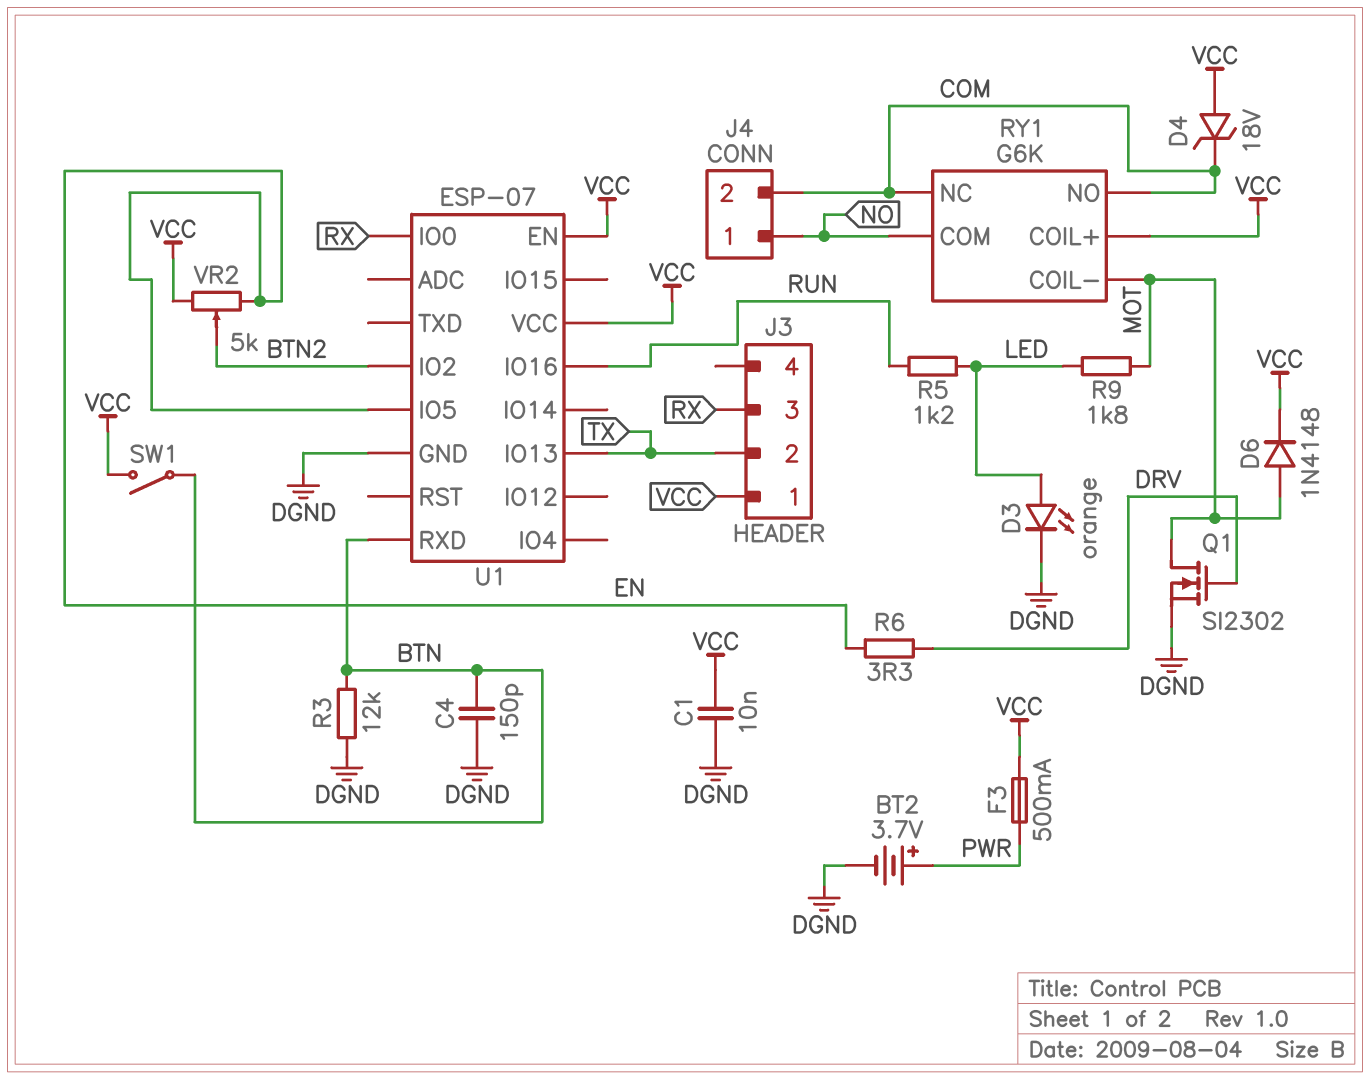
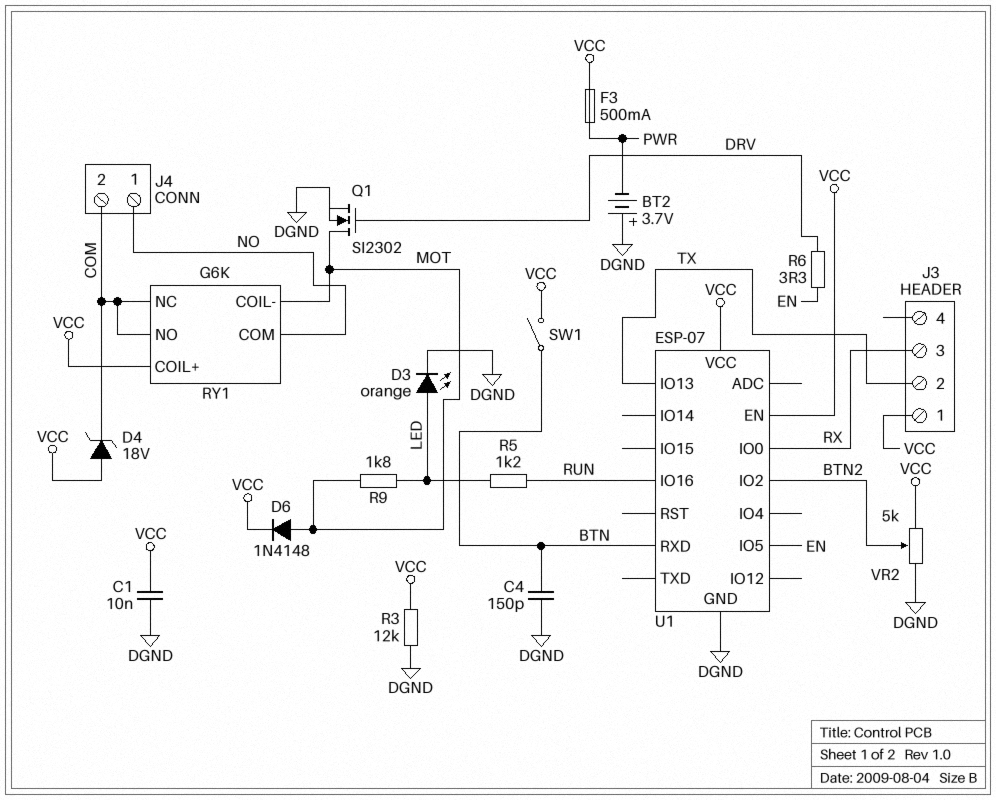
BT2: 3.7V (plus PWR, minus DGND) -> 3.7V (plus DGND, minus PWR)
R3: 12k (BTN, DGND) -> 12k (DGND, VCC)
VR2: 5k (EN, VCC, wiper BTN2) -> 5k (DGND, VCC, wiper BTN2)

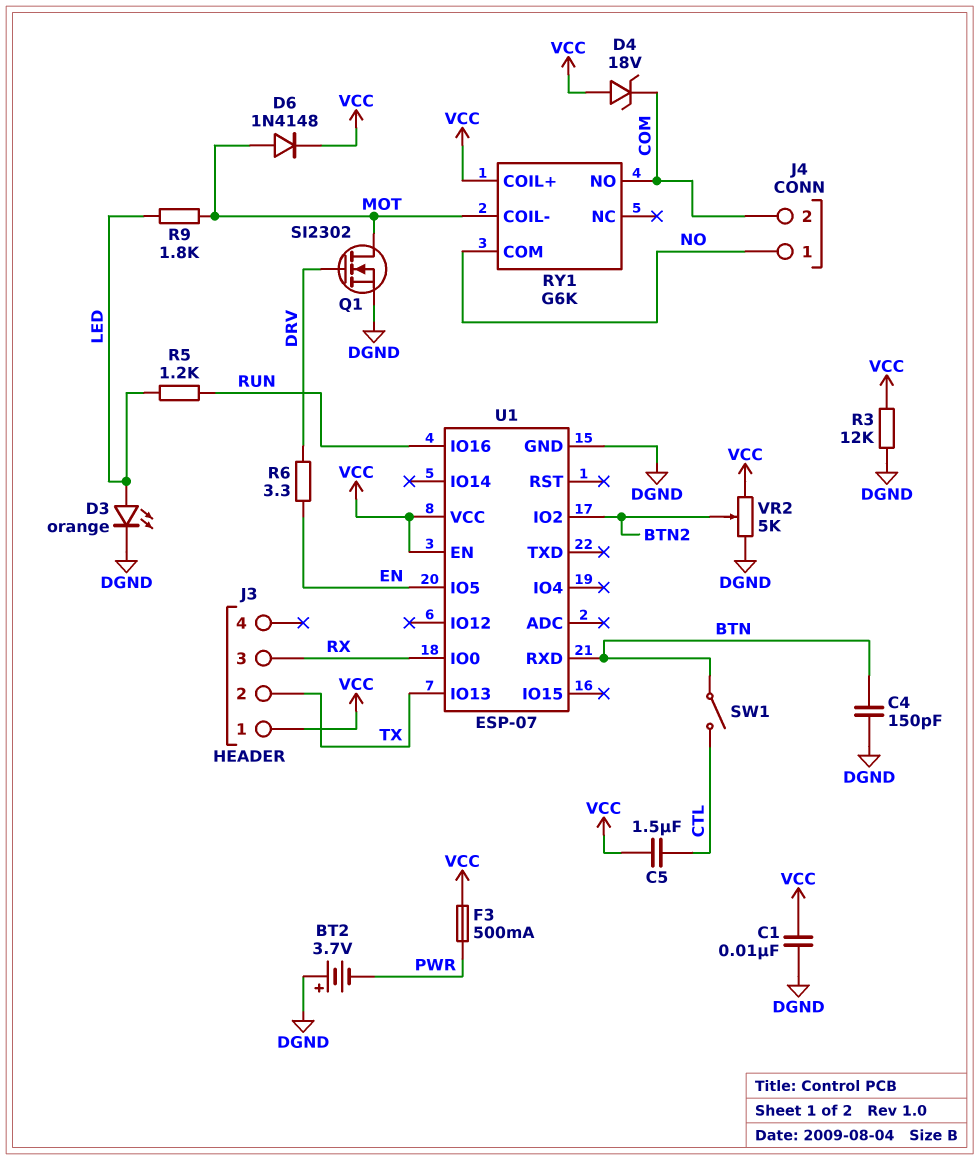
C5: none -> 1.5uF (CTL, VCC)
RY1 pin NC: COM -> none
SW1: switch (BTN, VCC) -> switch (BTN, CTL)

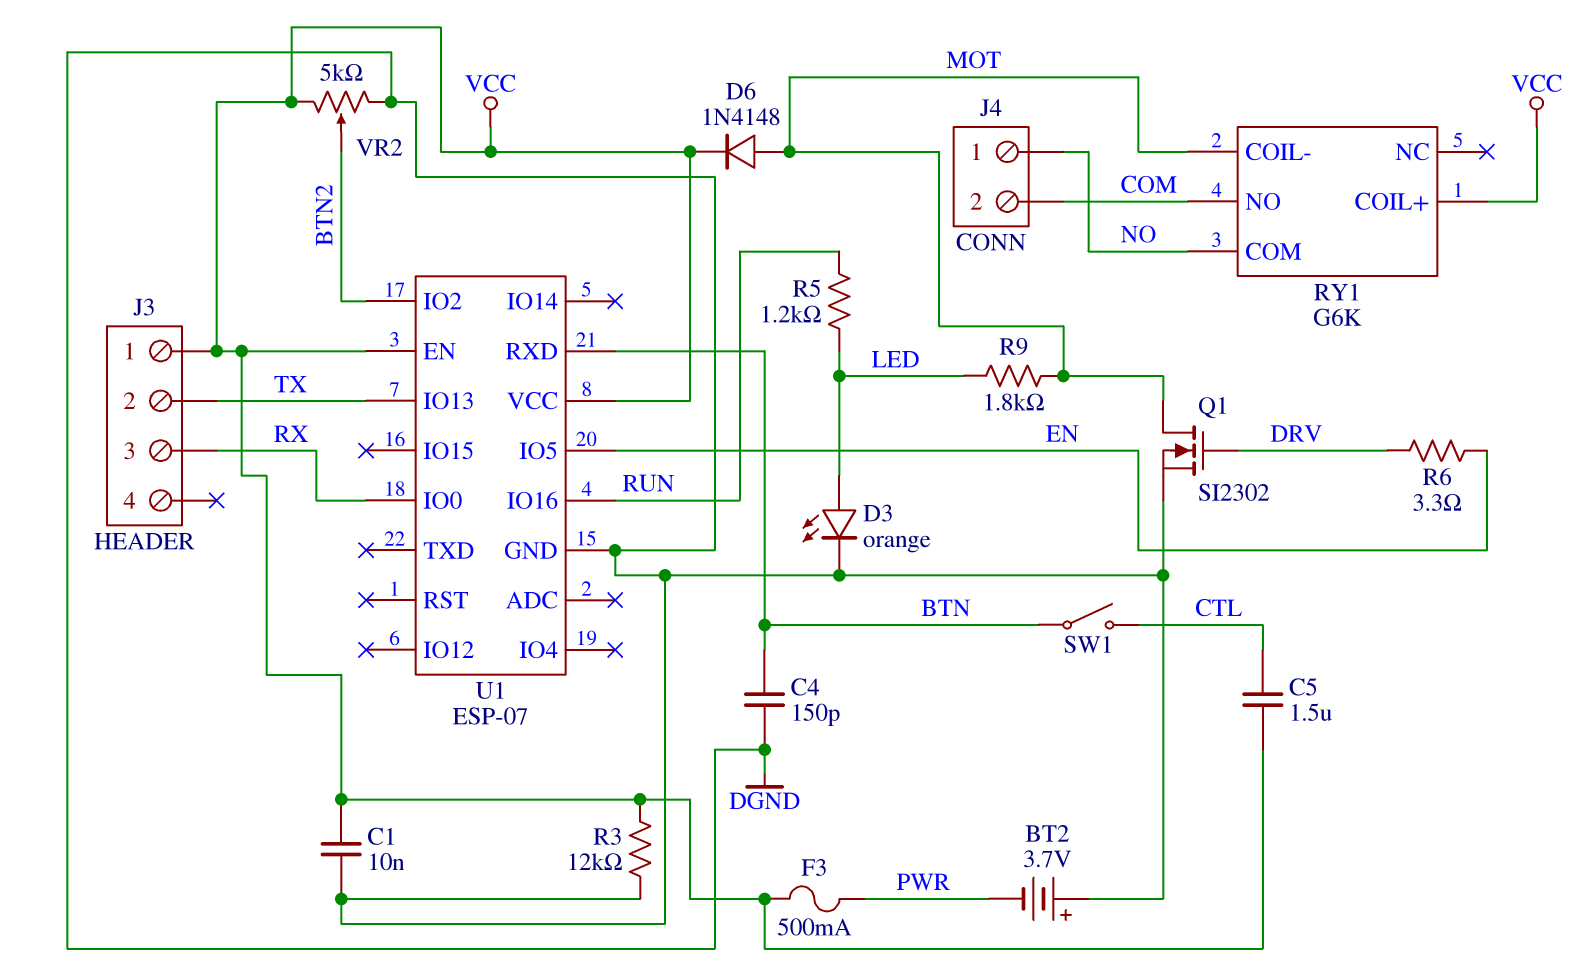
D4: zener 18V (A VCC, K COM) -> none

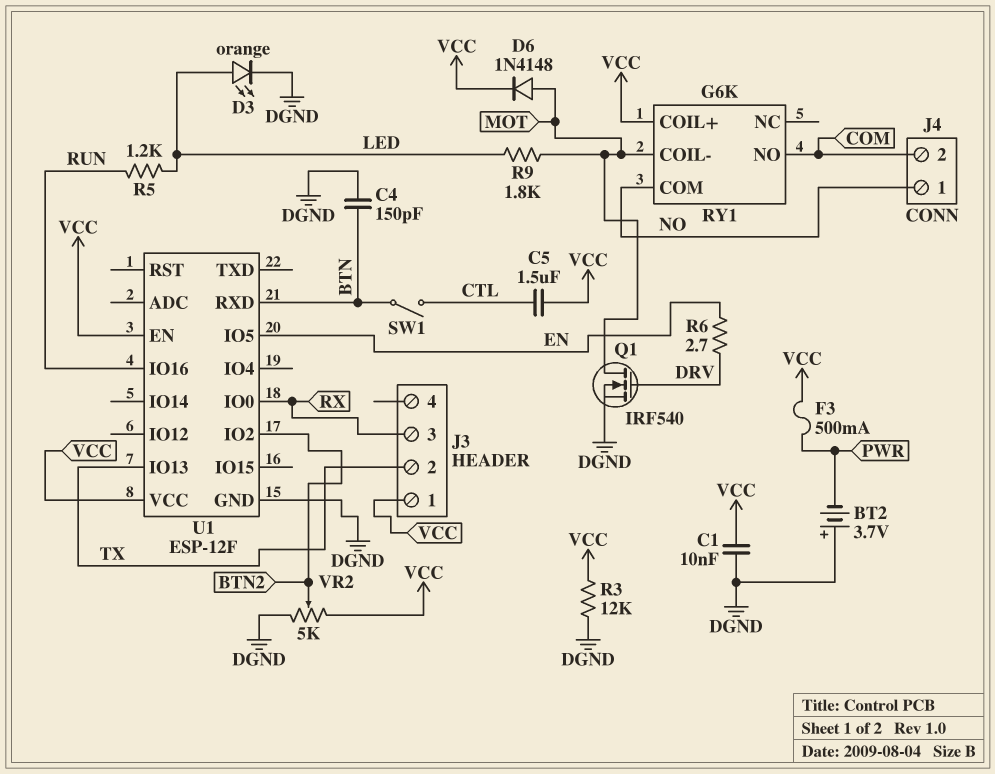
Q1: NMOS SI2302 (G DRV, D MOT, S DGND) -> NMOS IRF540 (G DRV, D MOT, S DGND)
R6: 3.3 (DRV, EN) -> 2.7 (DRV, EN)
U1: ESP-07 -> ESP-12F

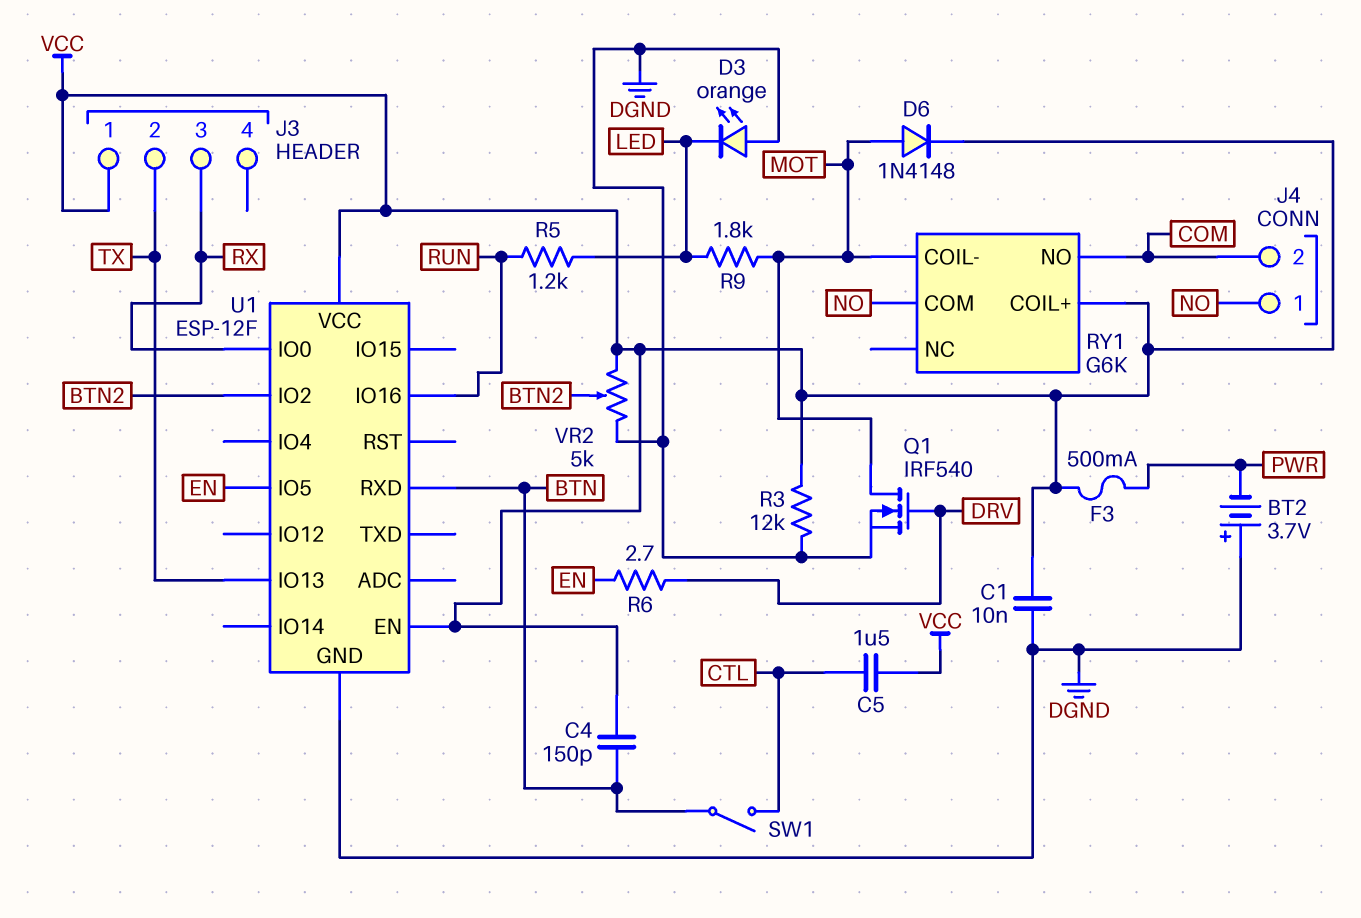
C4: 150pF (BTN, DGND) -> 150pF (BTN, VCC)
D3: LED orange (A LED, K DGND) -> LED orange (A DGND, K LED)

